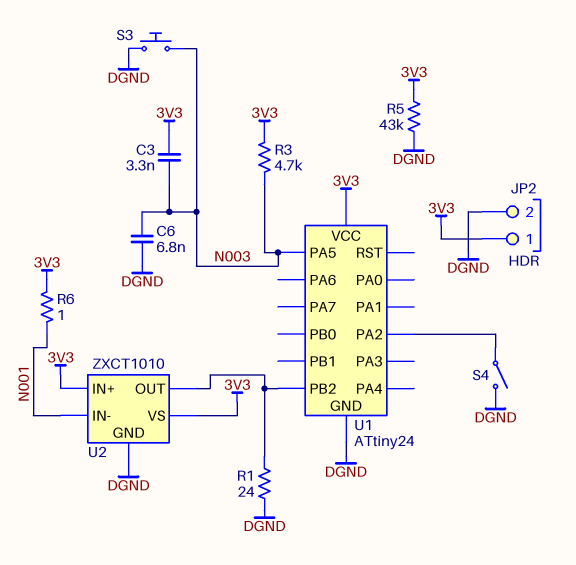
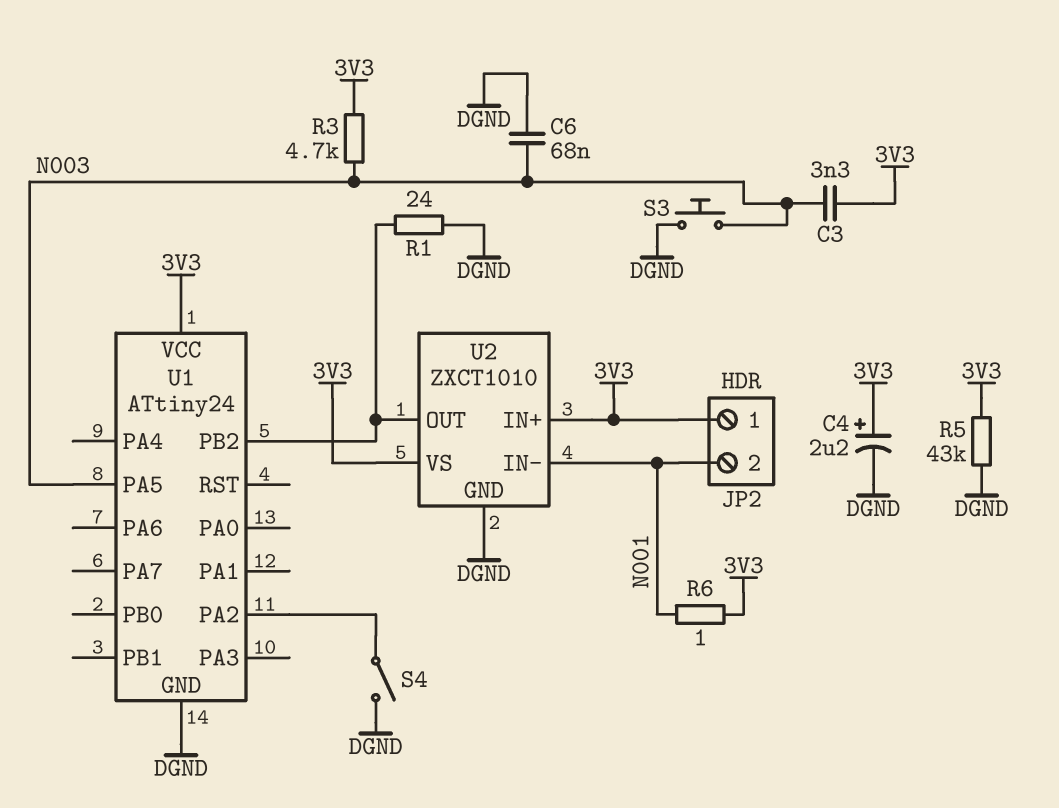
C4: none -> 2.2uF (plus 3V3, minus DGND)
C6: 6.8nF (DGND, N003) -> 68nF (DGND, N003)
JP2 pin 2: DGND -> N001

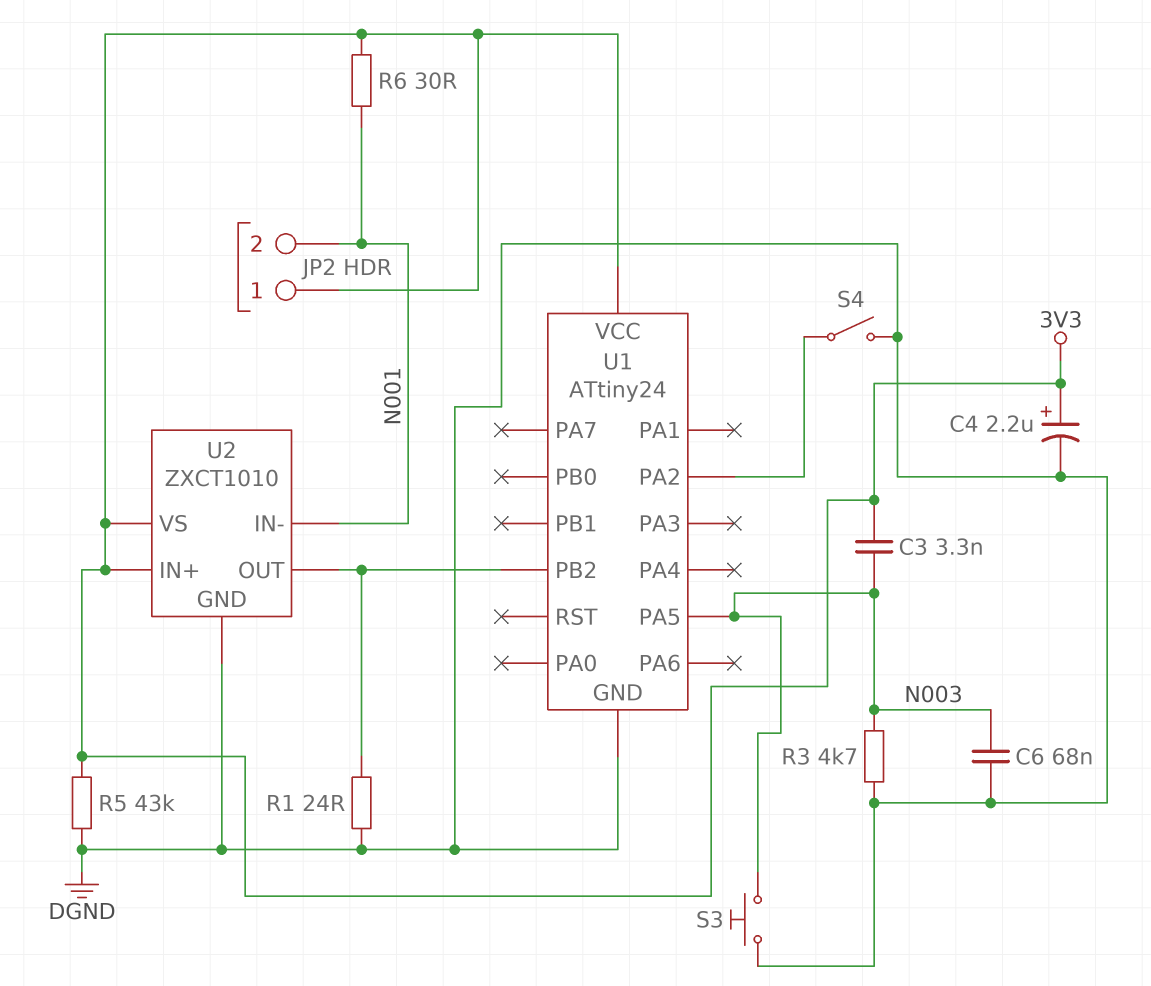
R3: 4.7k (3V3, N003) -> 4.7k (DGND, N003)
R6: 1 (3V3, N001) -> 30 (3V3, N001)

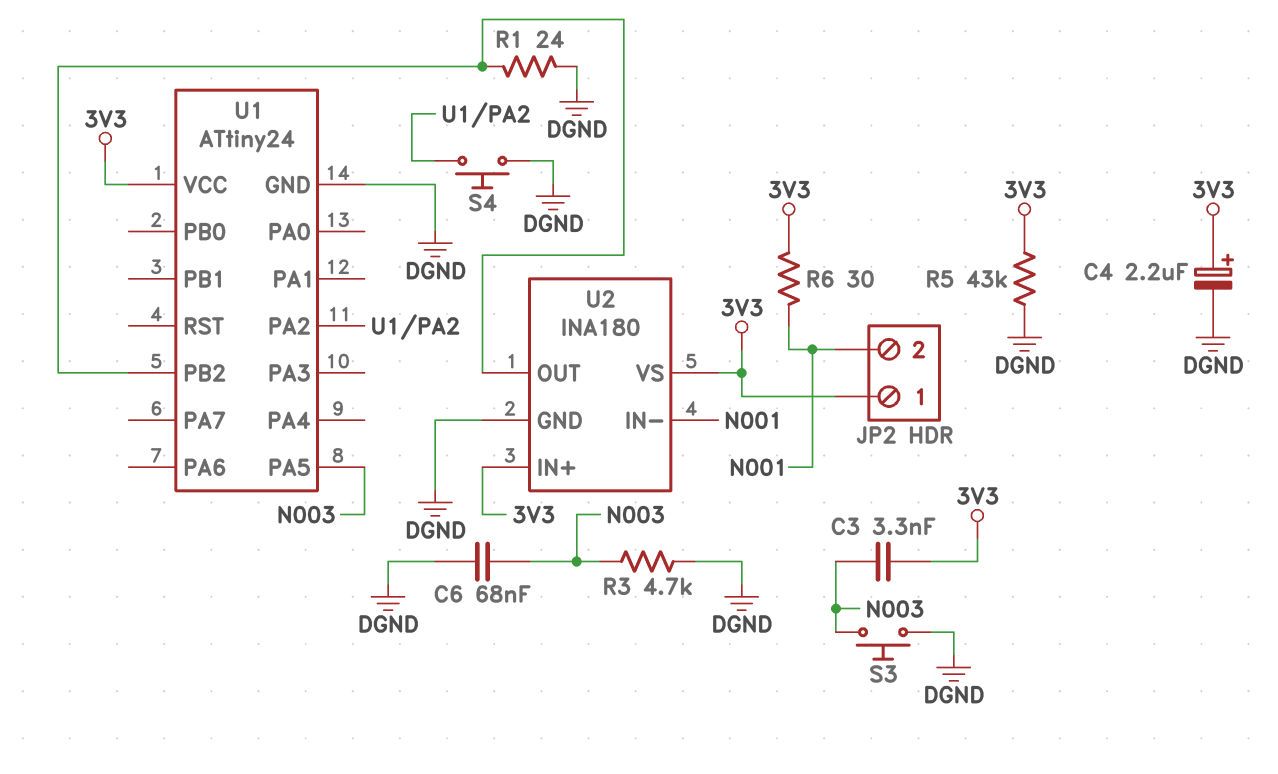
S4: switch (DGND, U1/PA2) -> button (DGND, U1/PA2)
U2: ZXCT1010 -> INA180

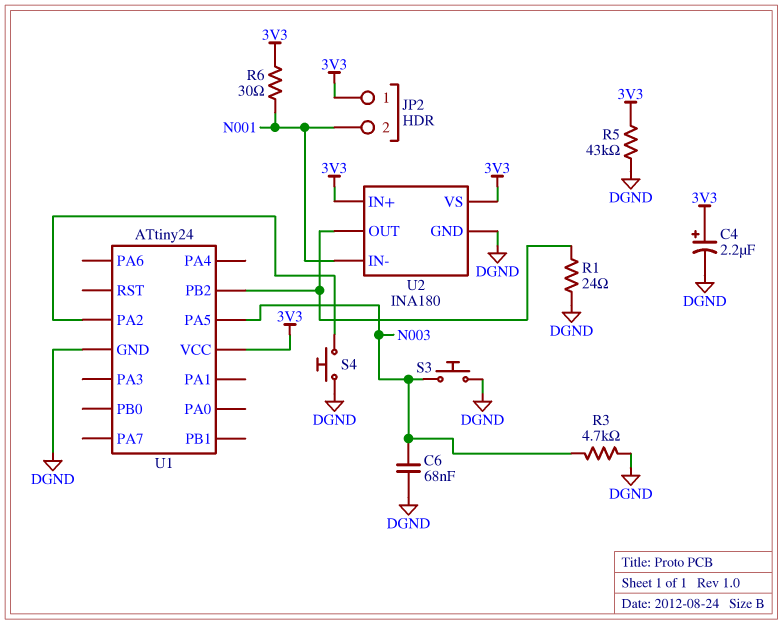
C3: 3.3nF (3V3, N003) -> none

